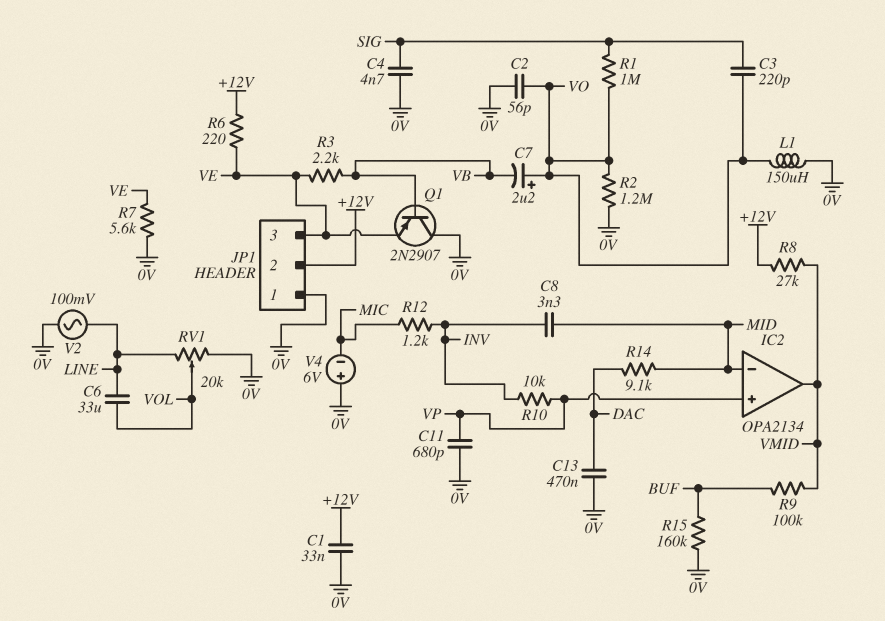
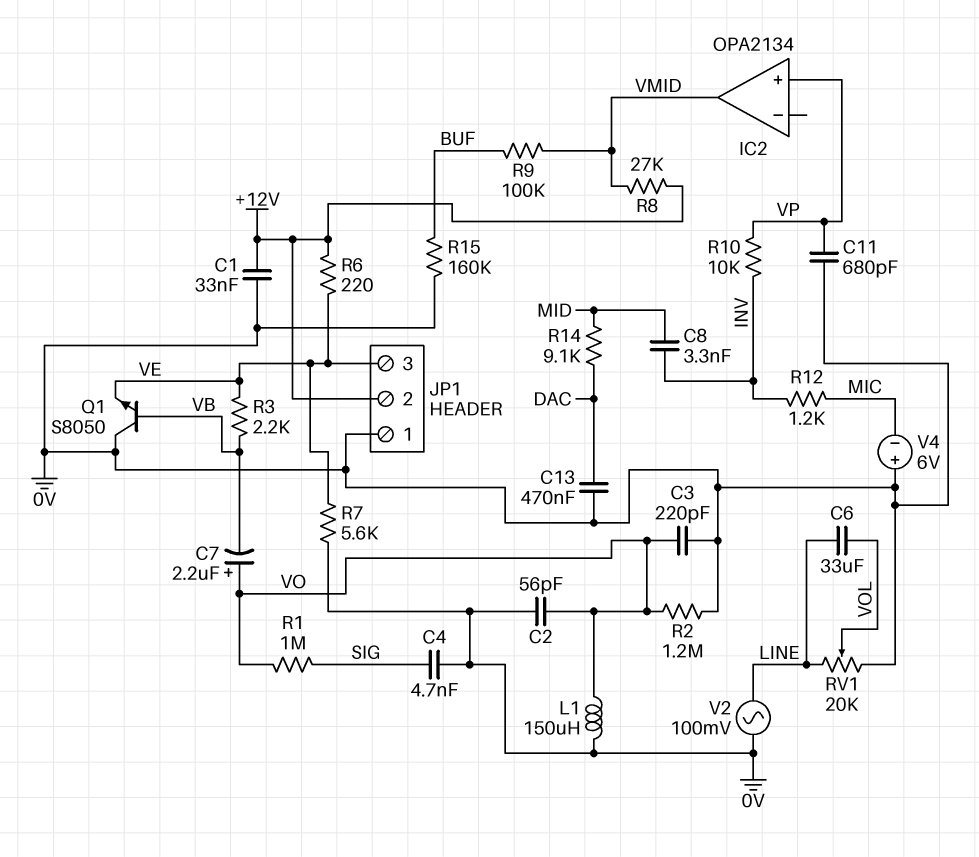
C3: 220pF (SIG, VO) -> 220pF (0V, VO)
IC2 pin in-: MID -> none
Q1: PNP 2N2907 (B VB, C 0V, E VE) -> NPN S8050 (B VB, C 0V, E VE)

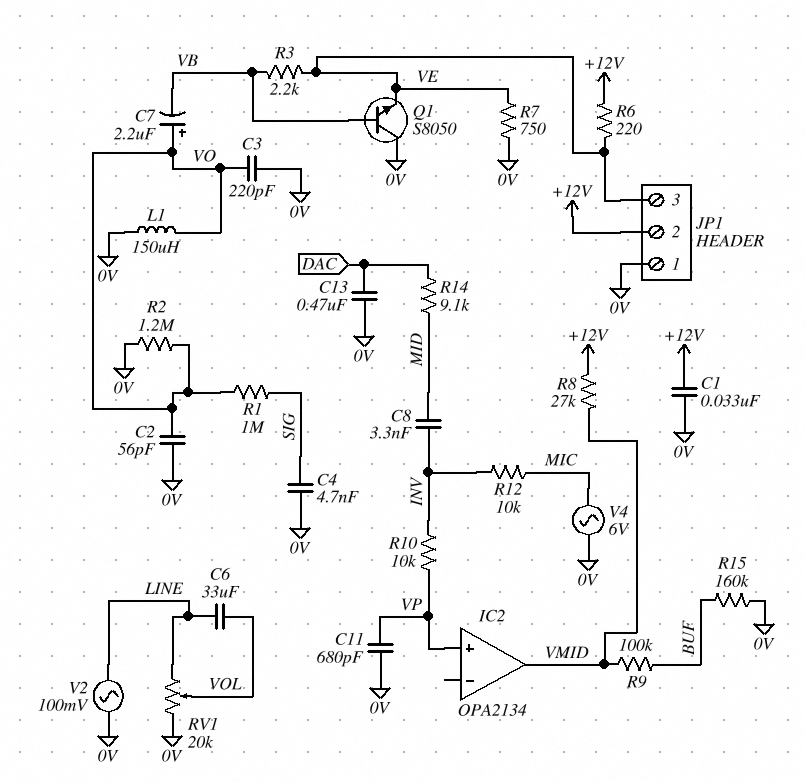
R7: 5.6k (0V, VE) -> 750 (0V, VE)
R12: 1.2k (INV, MIC) -> 10k (INV, MIC)
V4: 6V (plus 0V, minus MIC) -> AC 6V (0V, MIC)

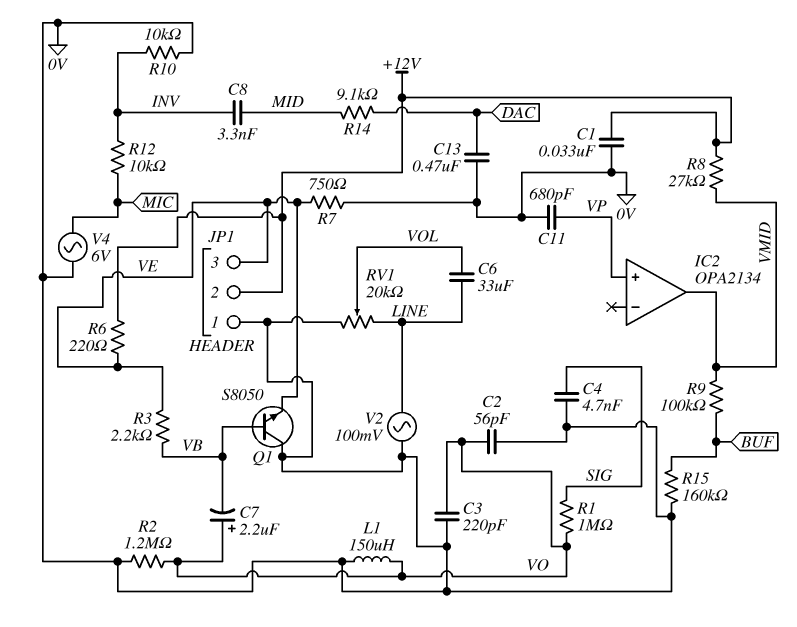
R10: 10k (INV, VP) -> 10k (0V, INV)

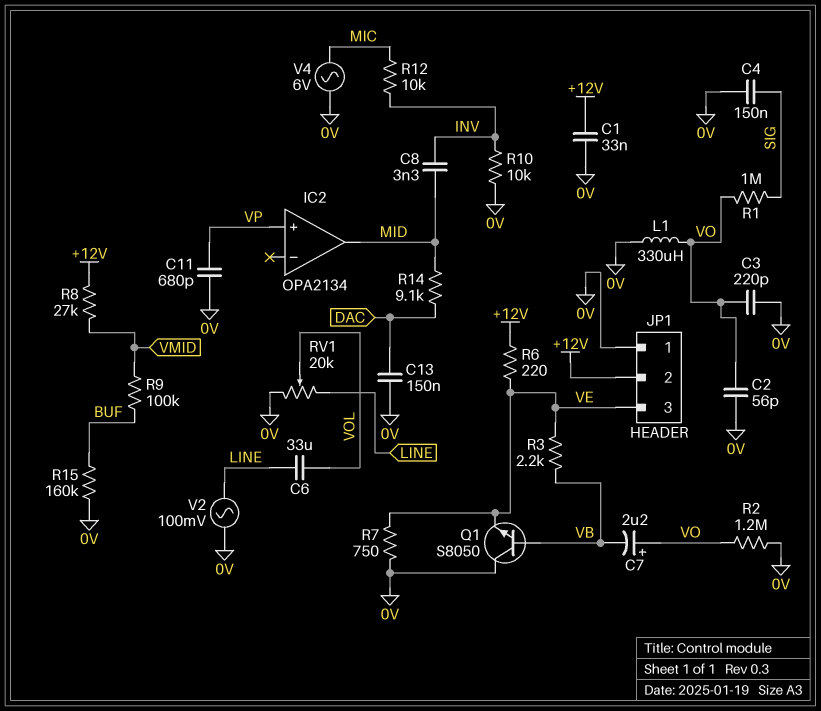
C4: 4.7nF (0V, SIG) -> 150nF (0V, SIG)
C13: 470nF (0V, DAC) -> 150nF (0V, DAC)
IC2 pin out: VMID -> MID
L1: 150uH (0V, VO) -> 330uH (0V, VO)

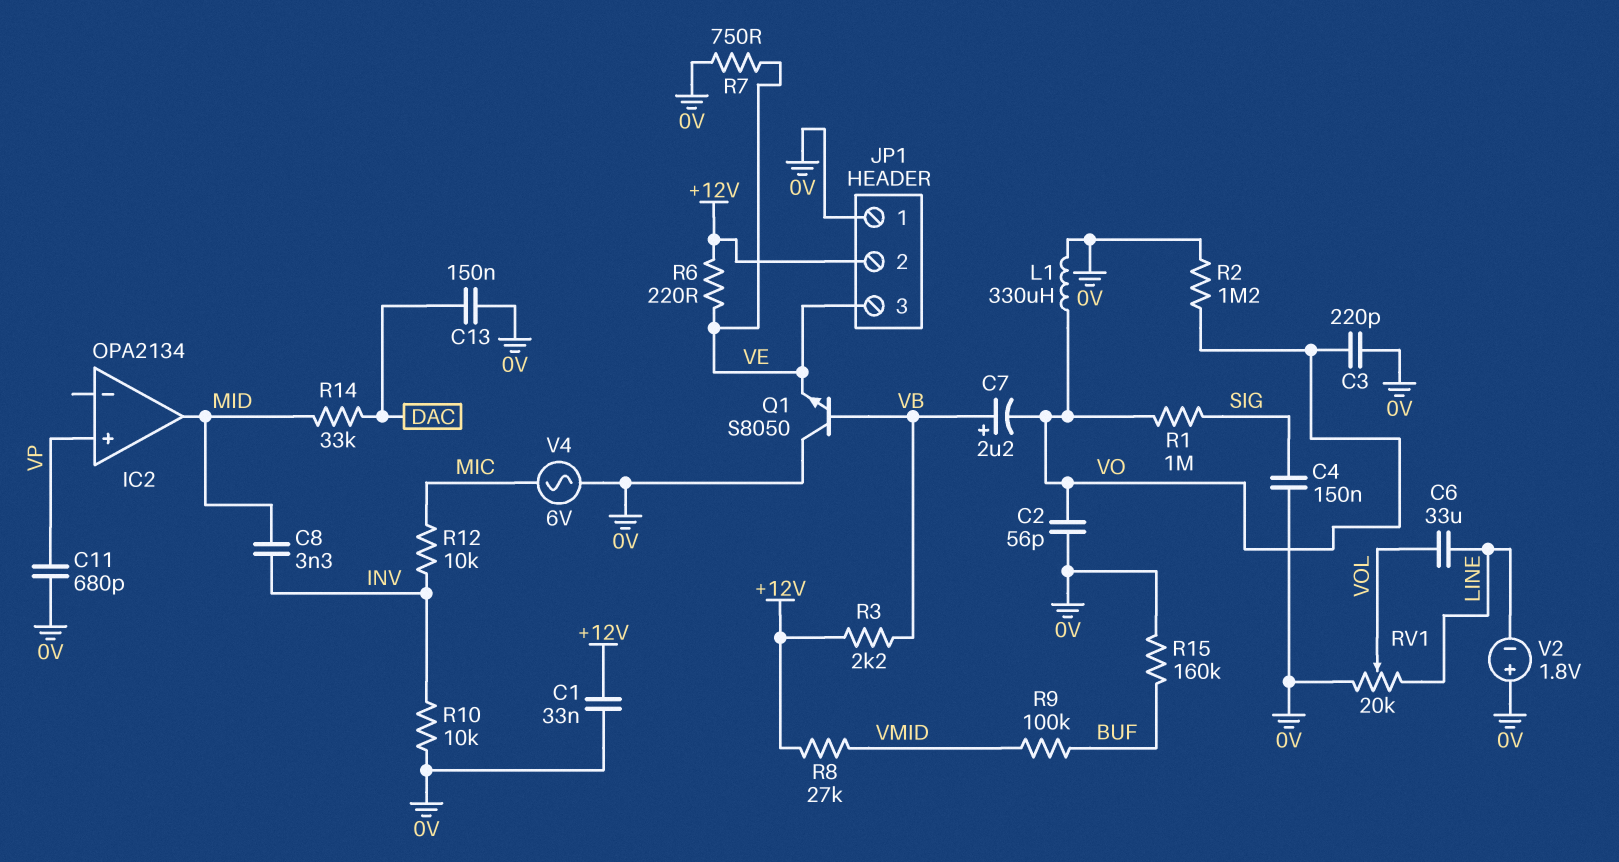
C7: 2.2uF (plus VO, minus VB) -> 2.2uF (plus VB, minus VO)
R3: 2.2k (VB, VE) -> 2.2k (+12V, VB)
R14: 9.1k (DAC, MID) -> 33k (DAC, MID)
V2: AC 100mV (0V, LINE) -> 1.8V (plus 0V, minus LINE)

